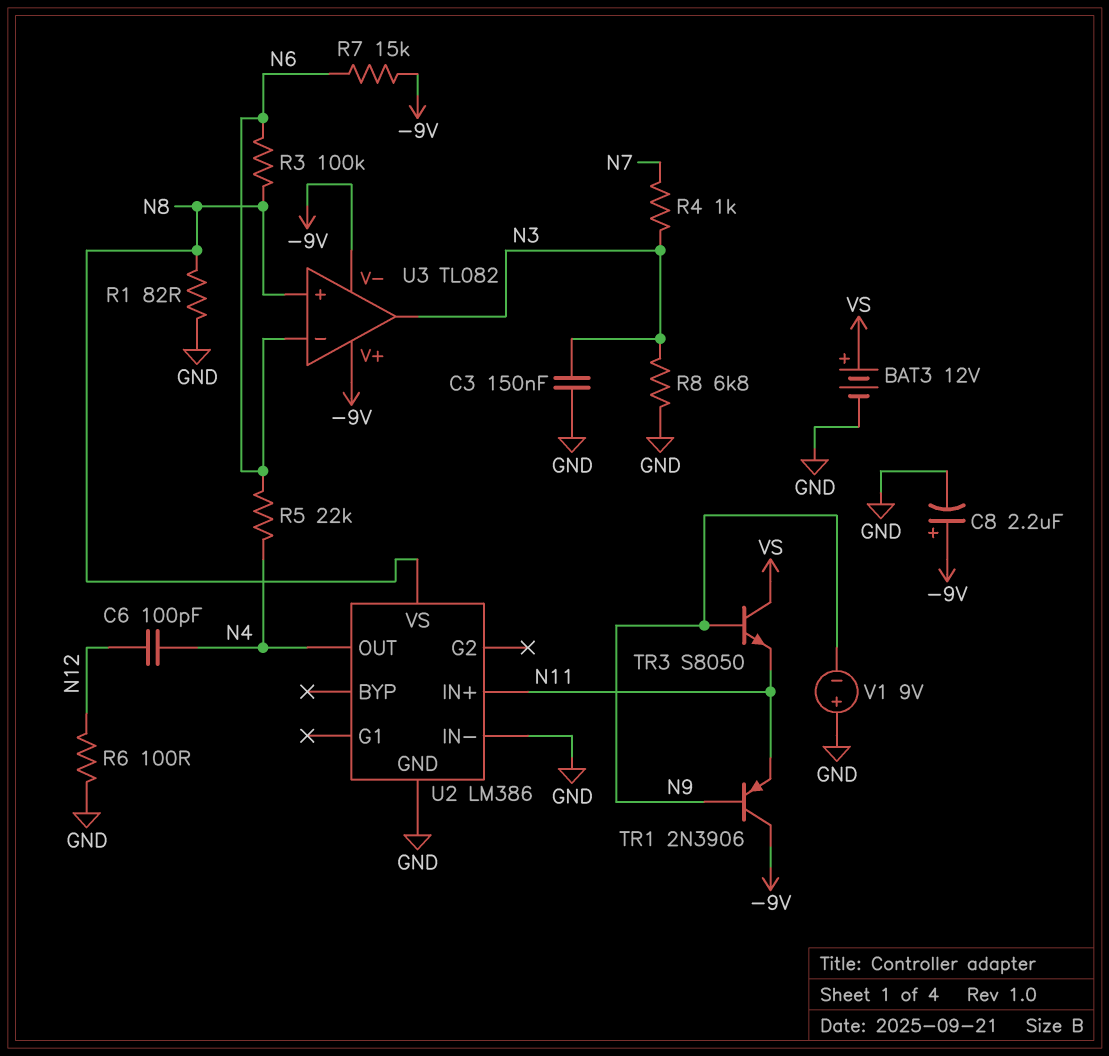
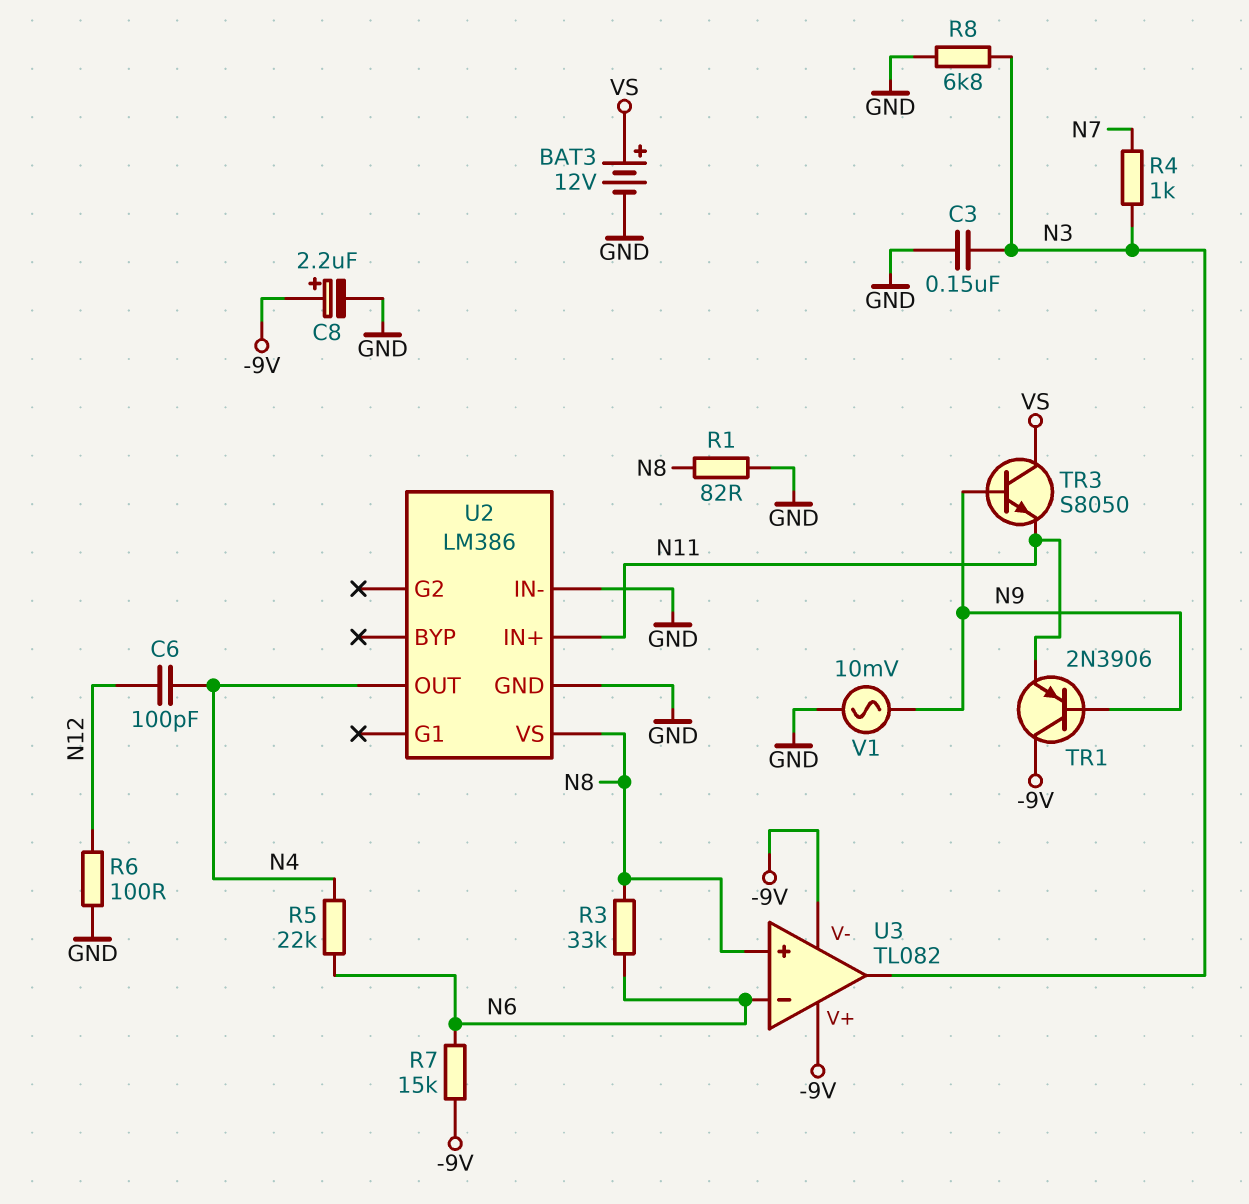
R3: 100k (N6, N8) -> 33k (N6, N8)
V1: 9V (plus GND, minus N9) -> AC 10mV (GND, N9)

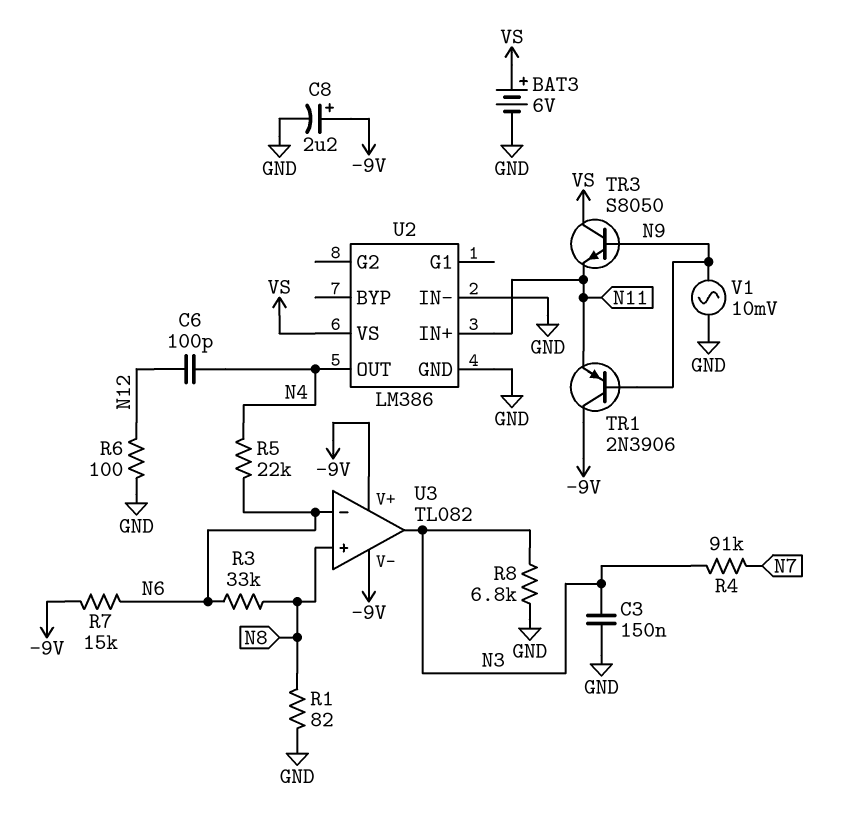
BAT3: 12V (plus VS, minus GND) -> 6V (plus VS, minus GND)
R4: 1k (N3, N7) -> 91k (N3, N7)
U2 pin VS: N8 -> VS

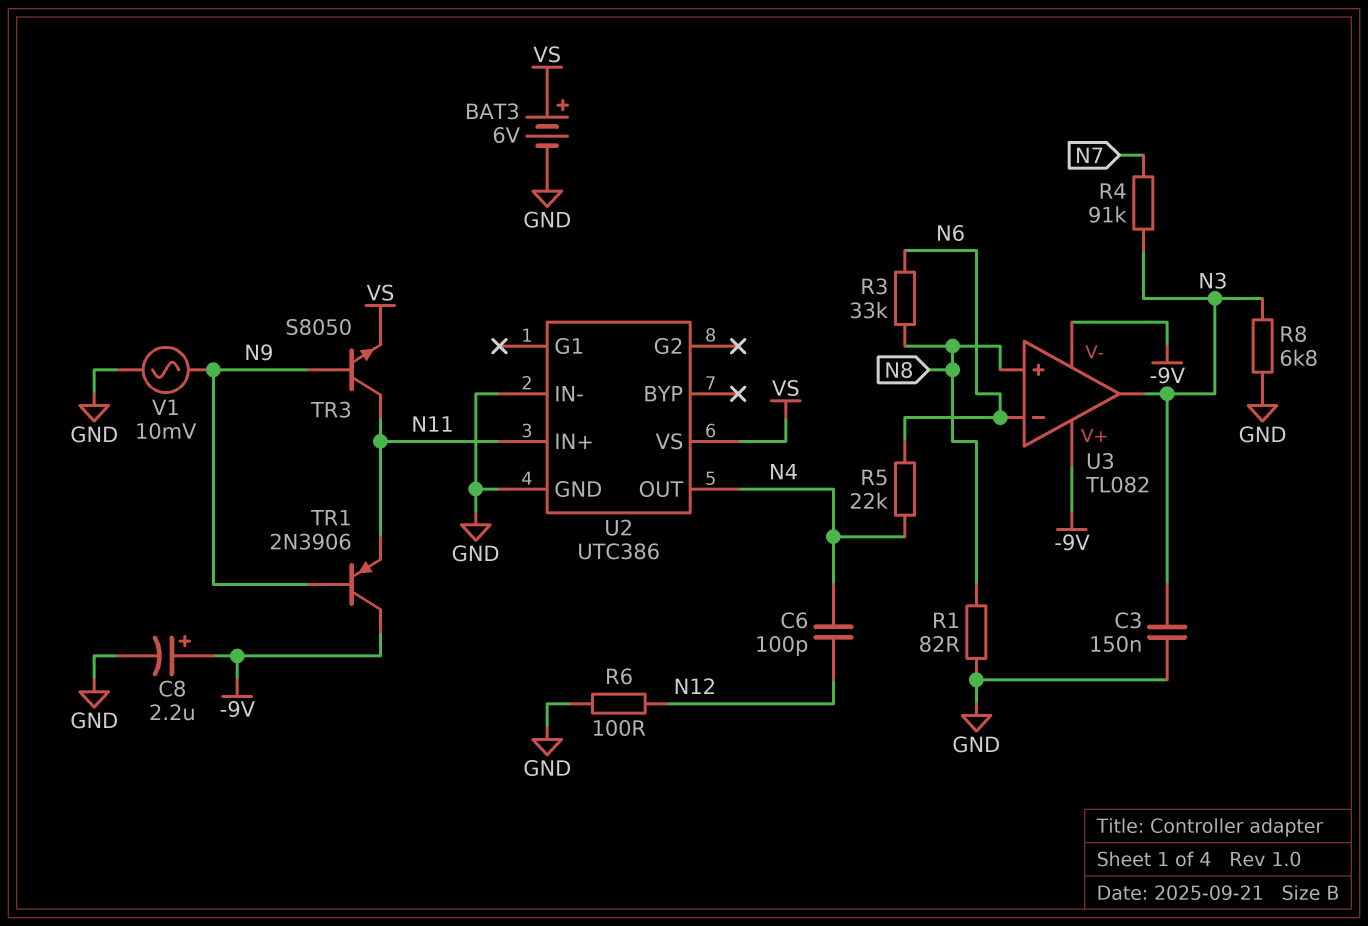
R7: 15k (-9V, N6) -> none
TR3: NPN S8050 (B N9, C VS, E N11) -> NPN S8050 (B N9, C N11, E VS)
U2: LM386 -> UTC386

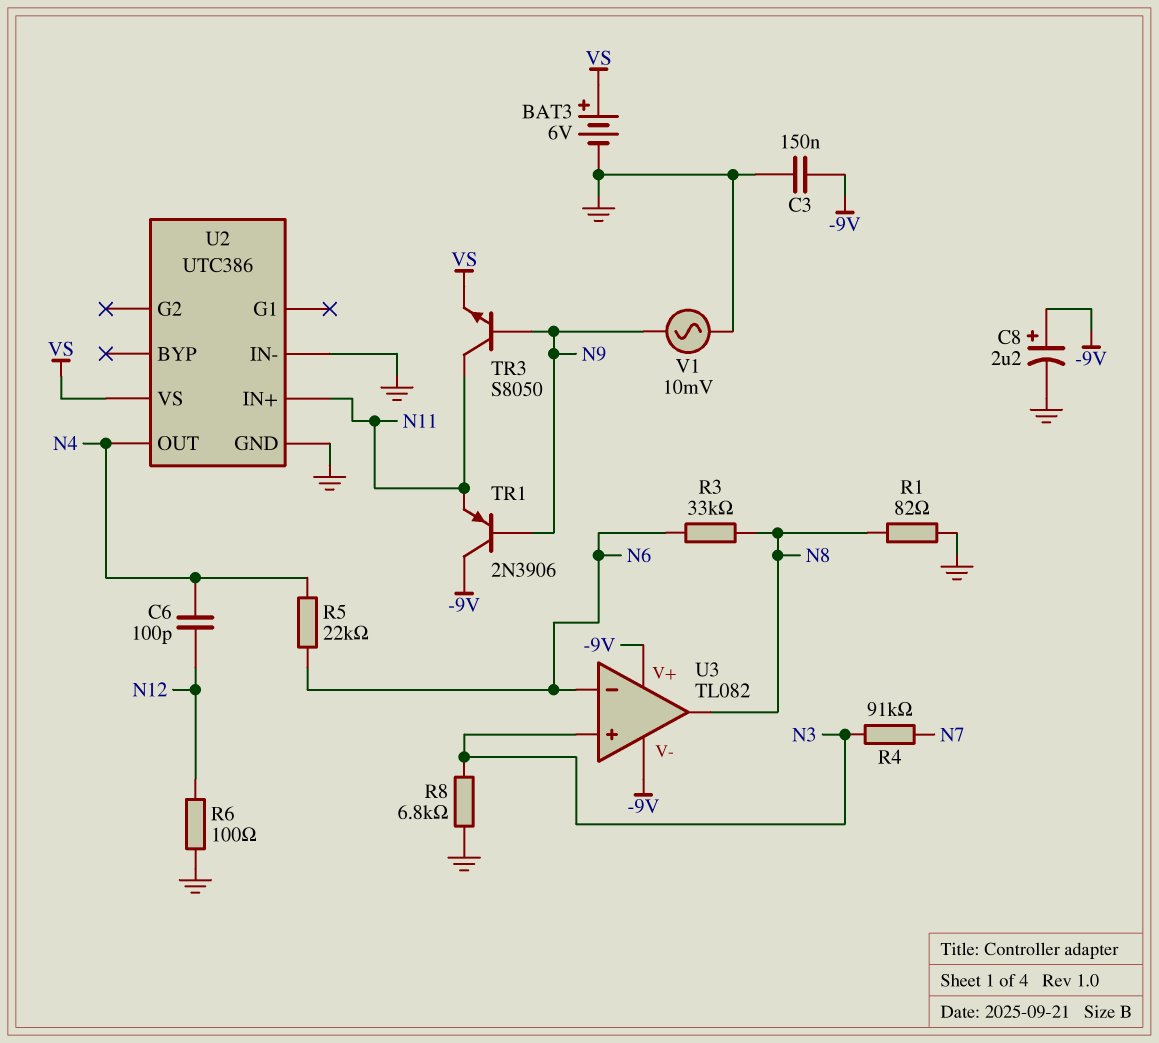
C3: 150nF (GND, N3) -> 150nF (-9V, GND)
U3 pin in+: N8 -> N3
U3 pin out: N3 -> N8

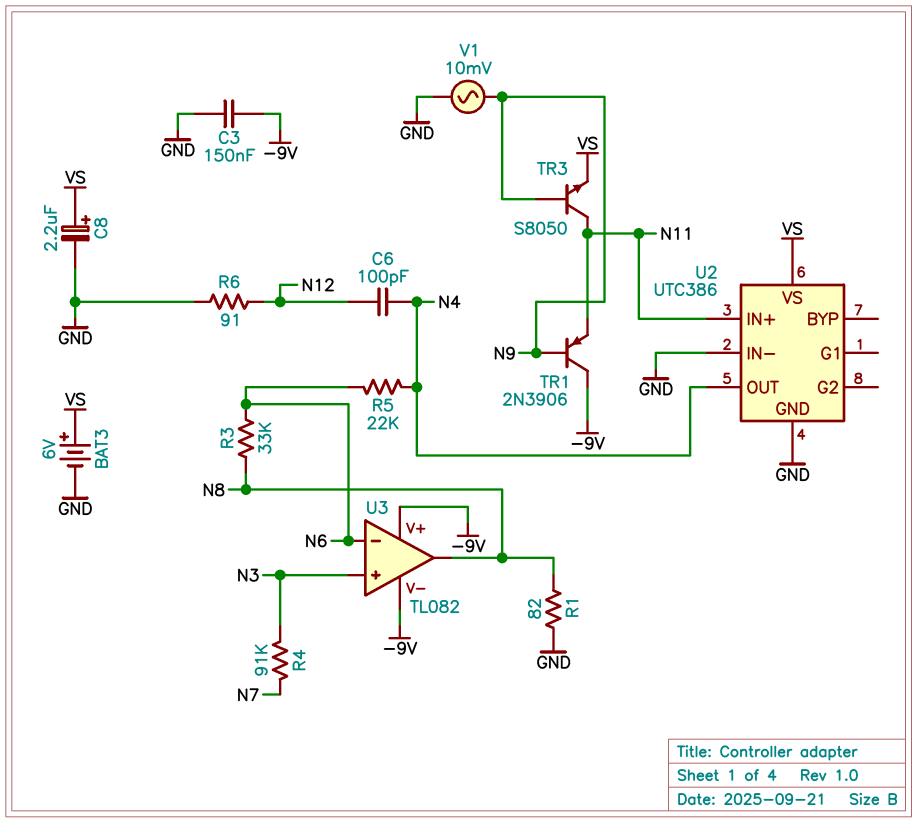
C8: 2.2uF (plus -9V, minus GND) -> 2.2uF (plus VS, minus GND)
R6: 100 (GND, N12) -> 91 (GND, N12)
R8: 6.8k (GND, N3) -> none

